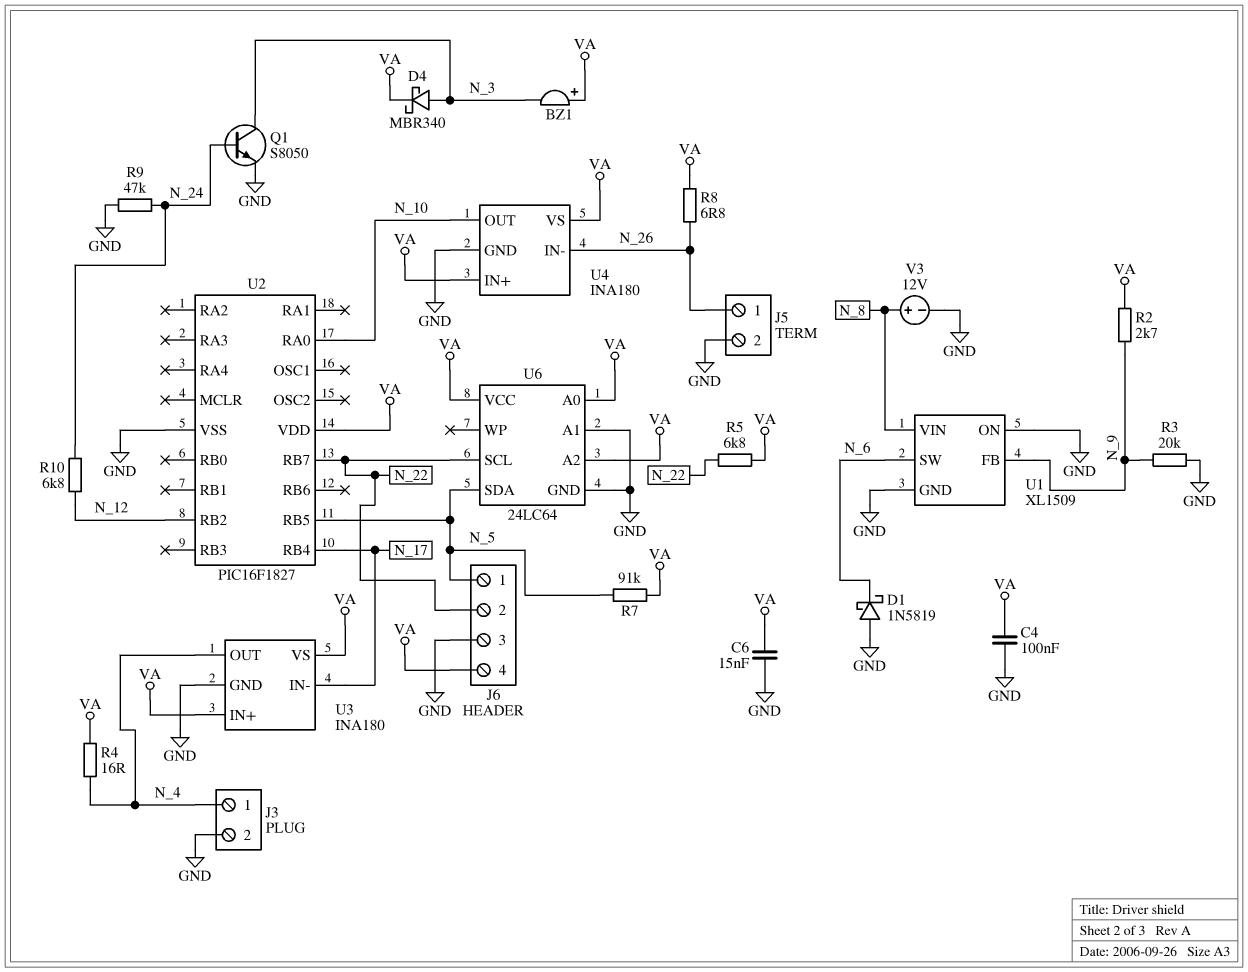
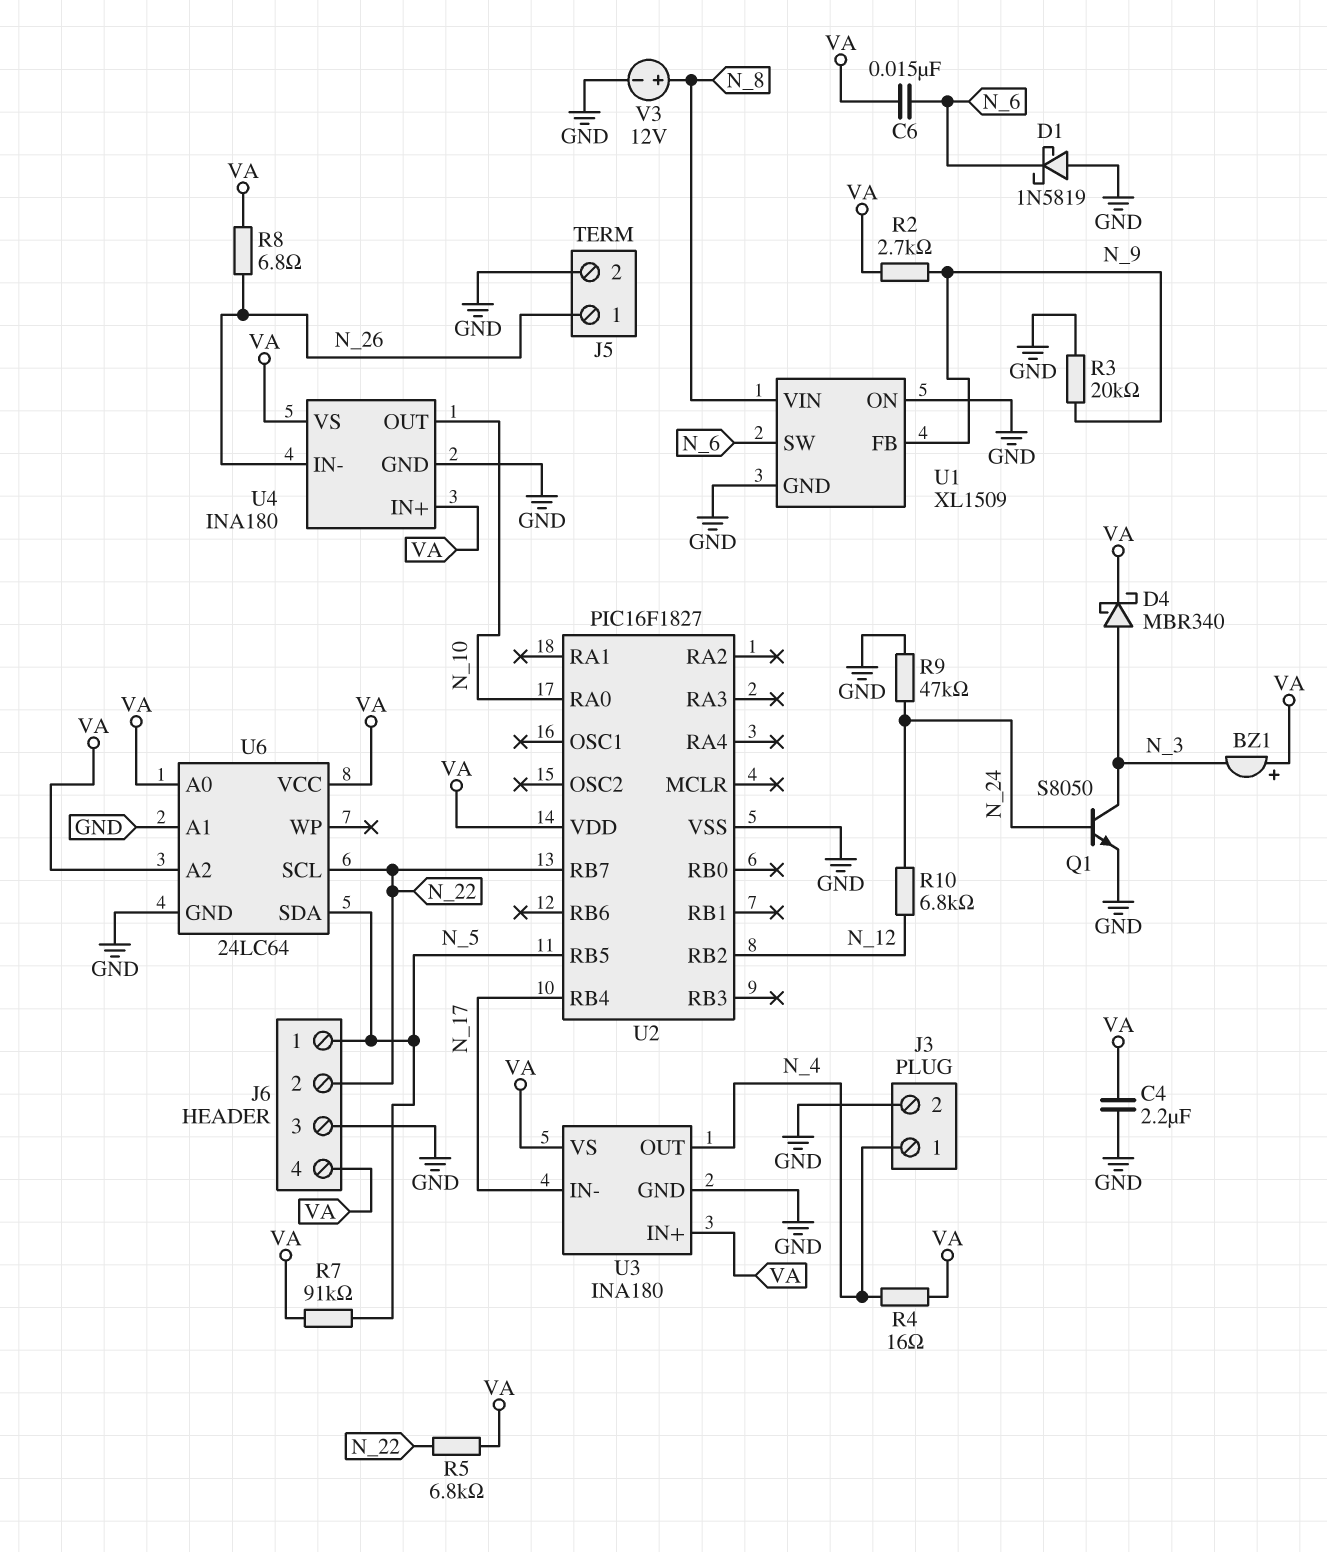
C4: 100nF (GND, VA) -> 2.2uF (GND, VA)
C6: 15nF (GND, VA) -> 15nF (N_6, VA)

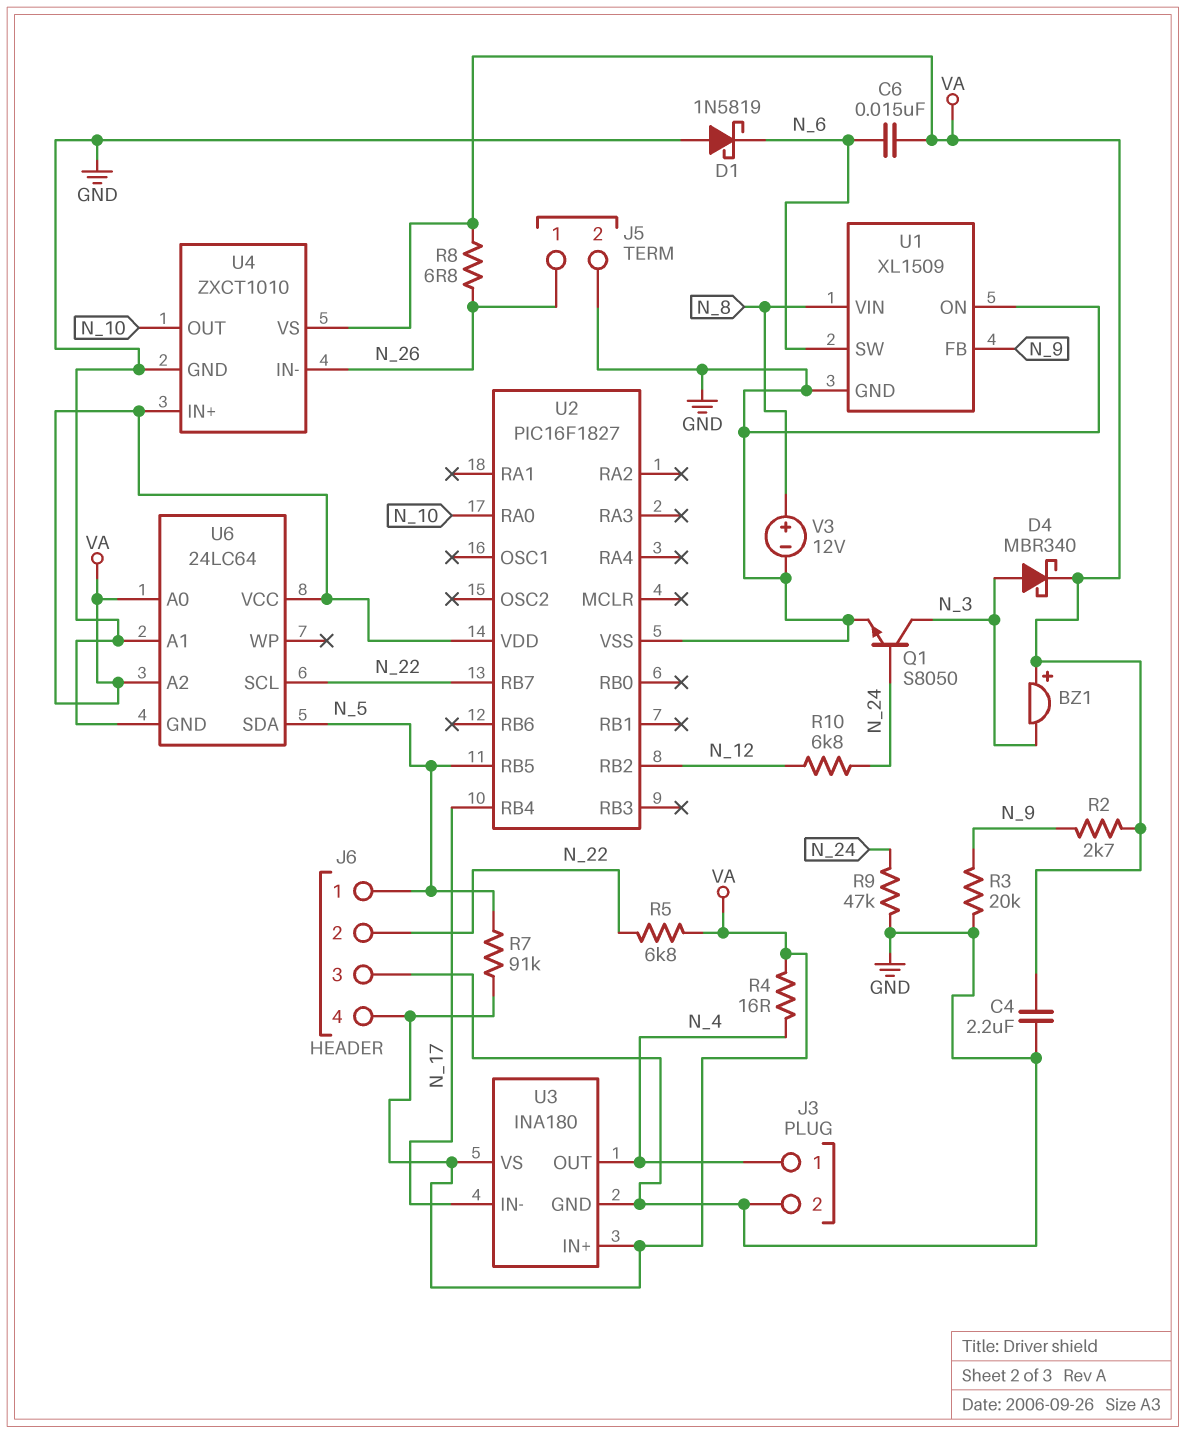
U4: INA180 -> ZXCT1010

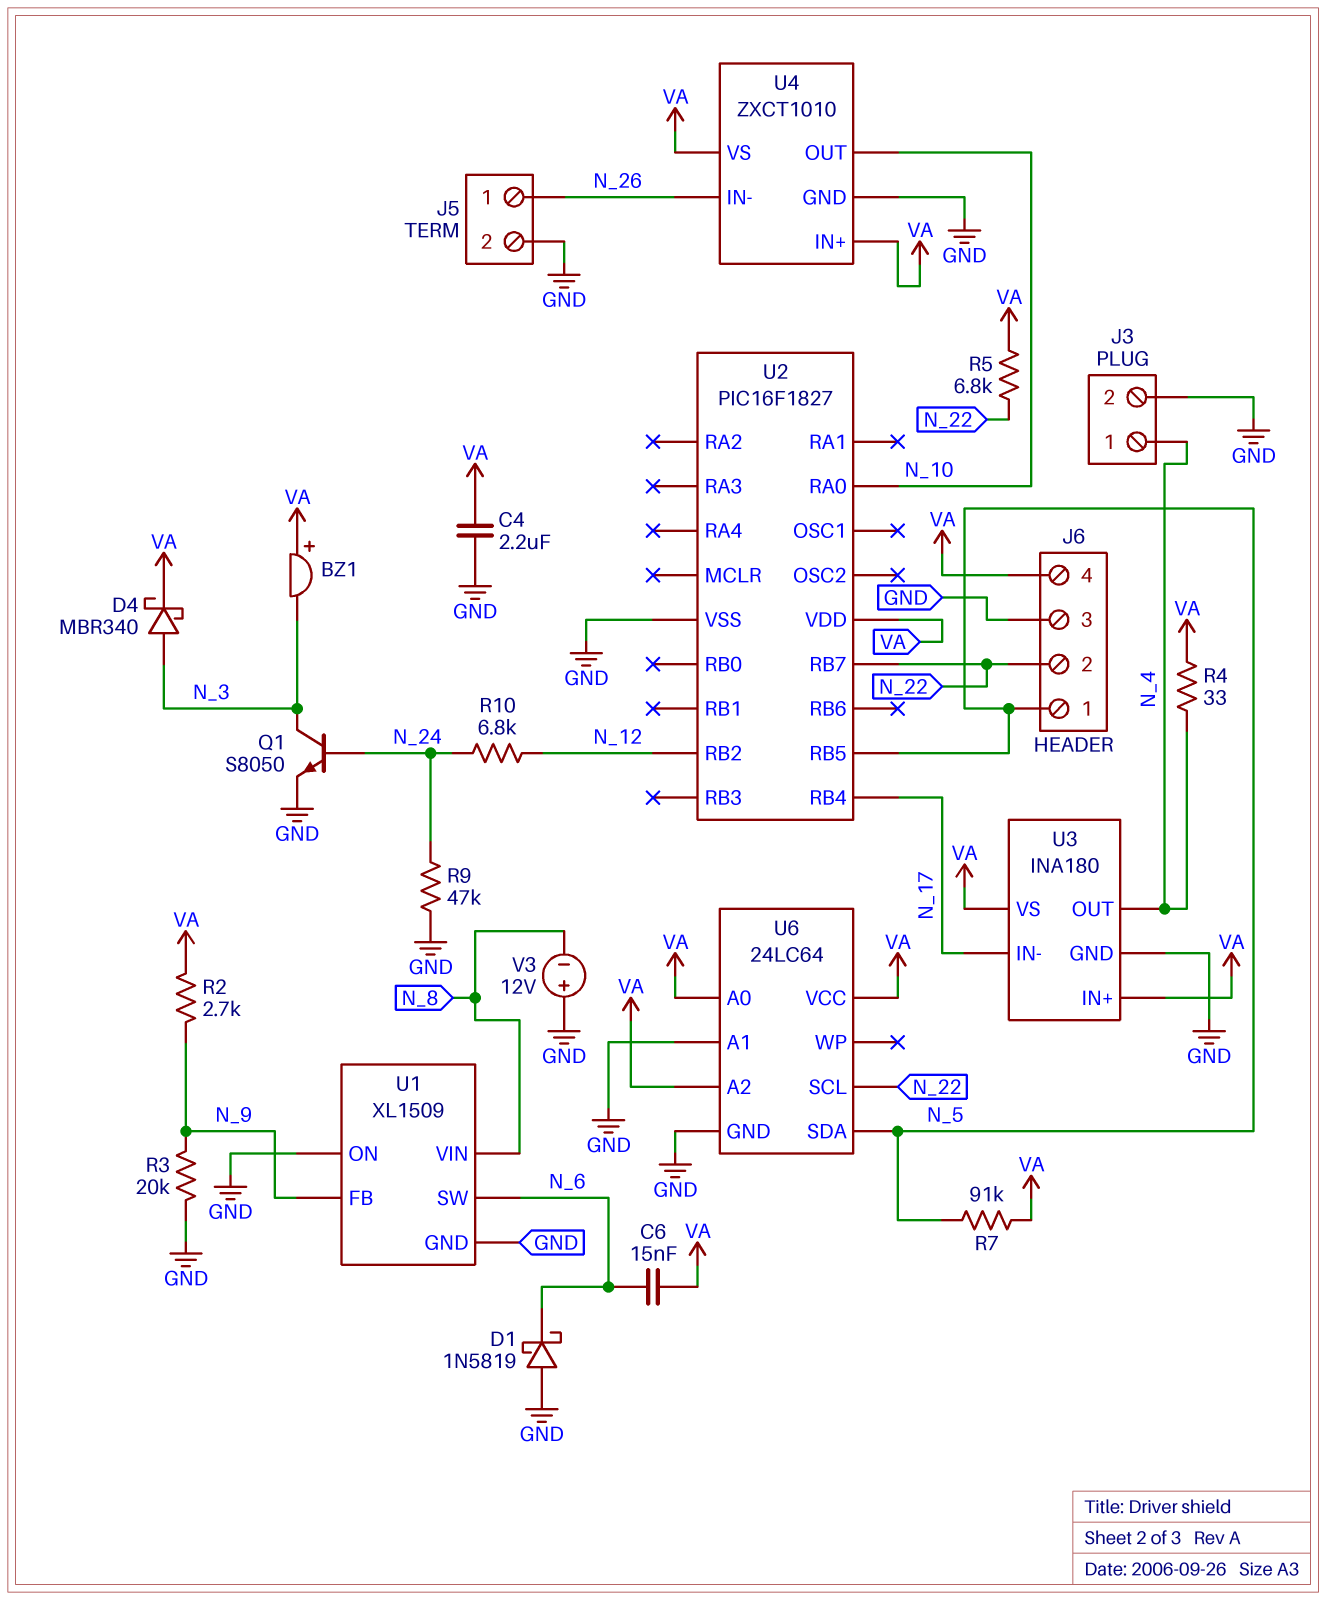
R4: 16 (N_4, VA) -> 33 (N_4, VA)
R8: 6.8 (N_26, VA) -> none
V3: 12V (plus N_8, minus GND) -> 12V (plus GND, minus N_8)

